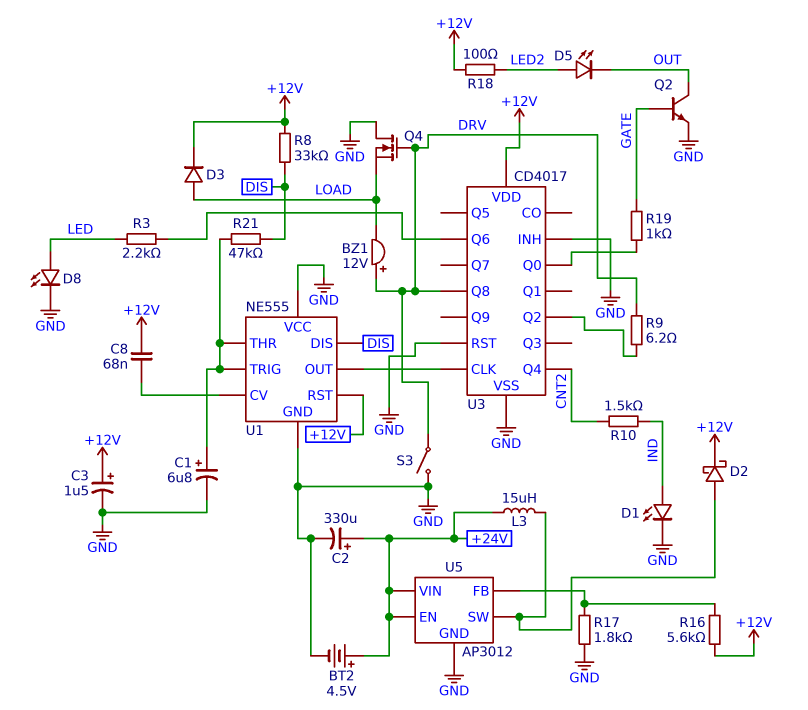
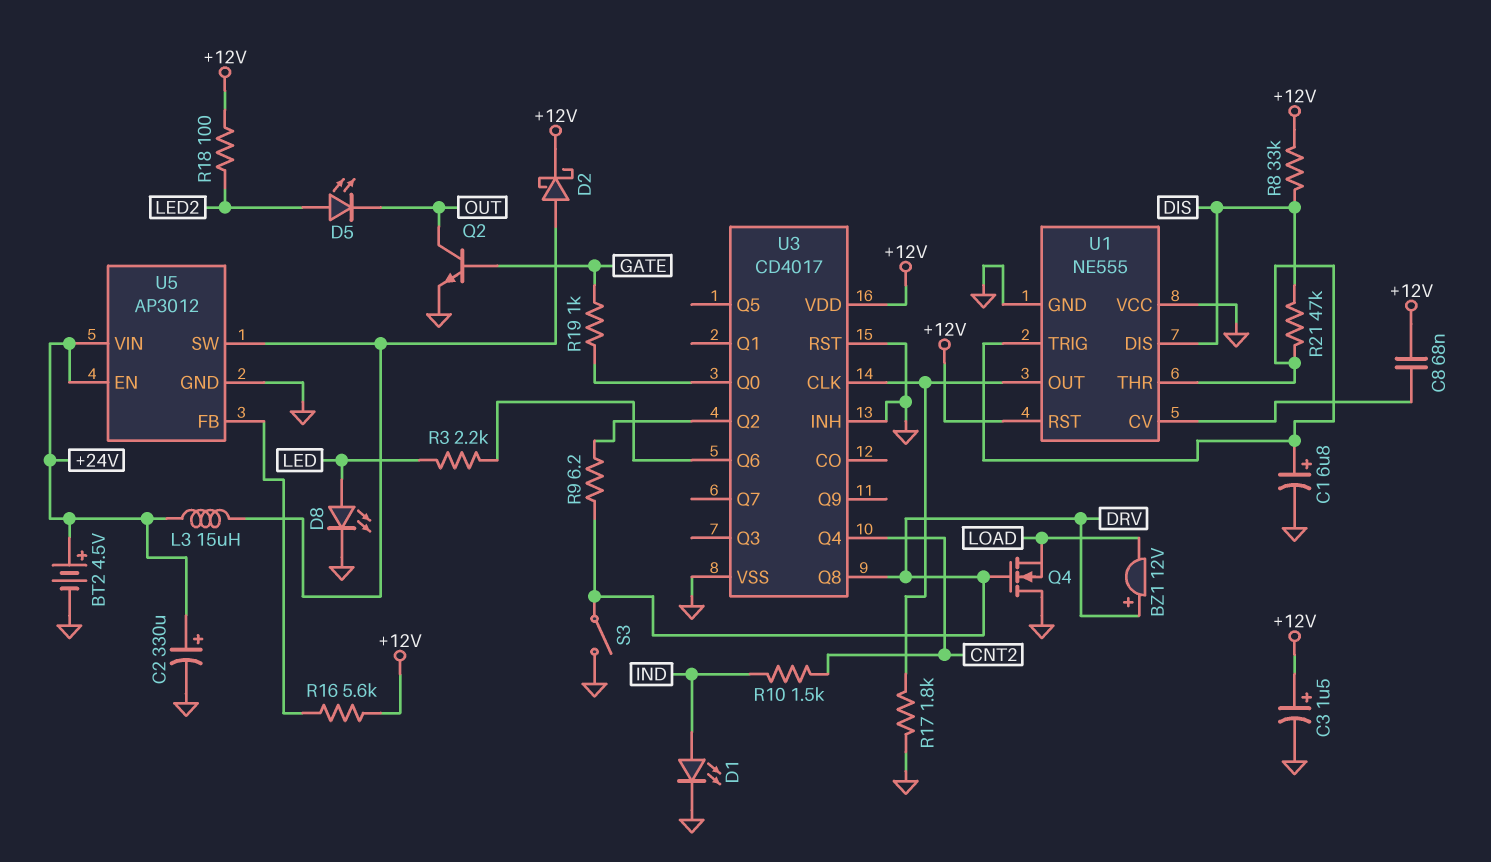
D3: diode (A LOAD, K +12V) -> none
R17: 1.8k (GND, U5/FB) -> 1.8k (GND, U1/OUT)

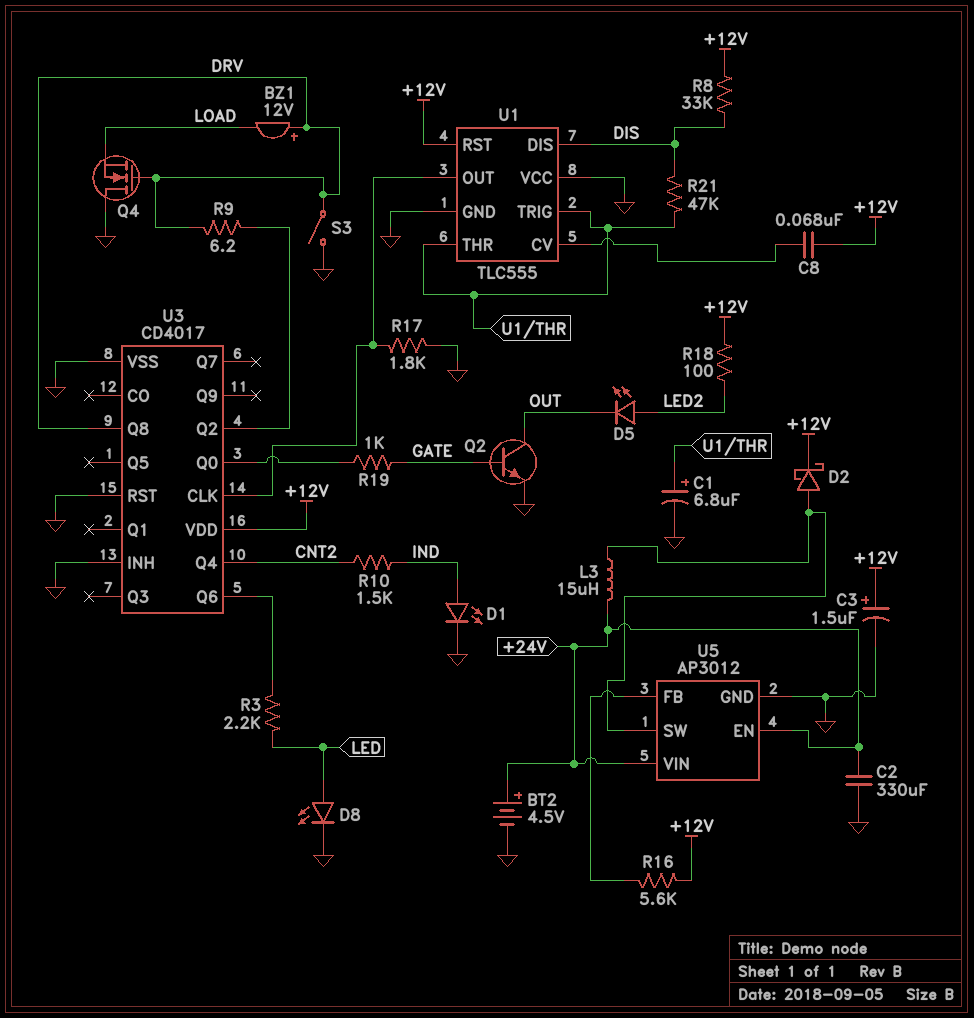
C2: 330uF (plus +24V, minus GND) -> 330uF (+24V, GND)
U1: NE555 -> TLC555

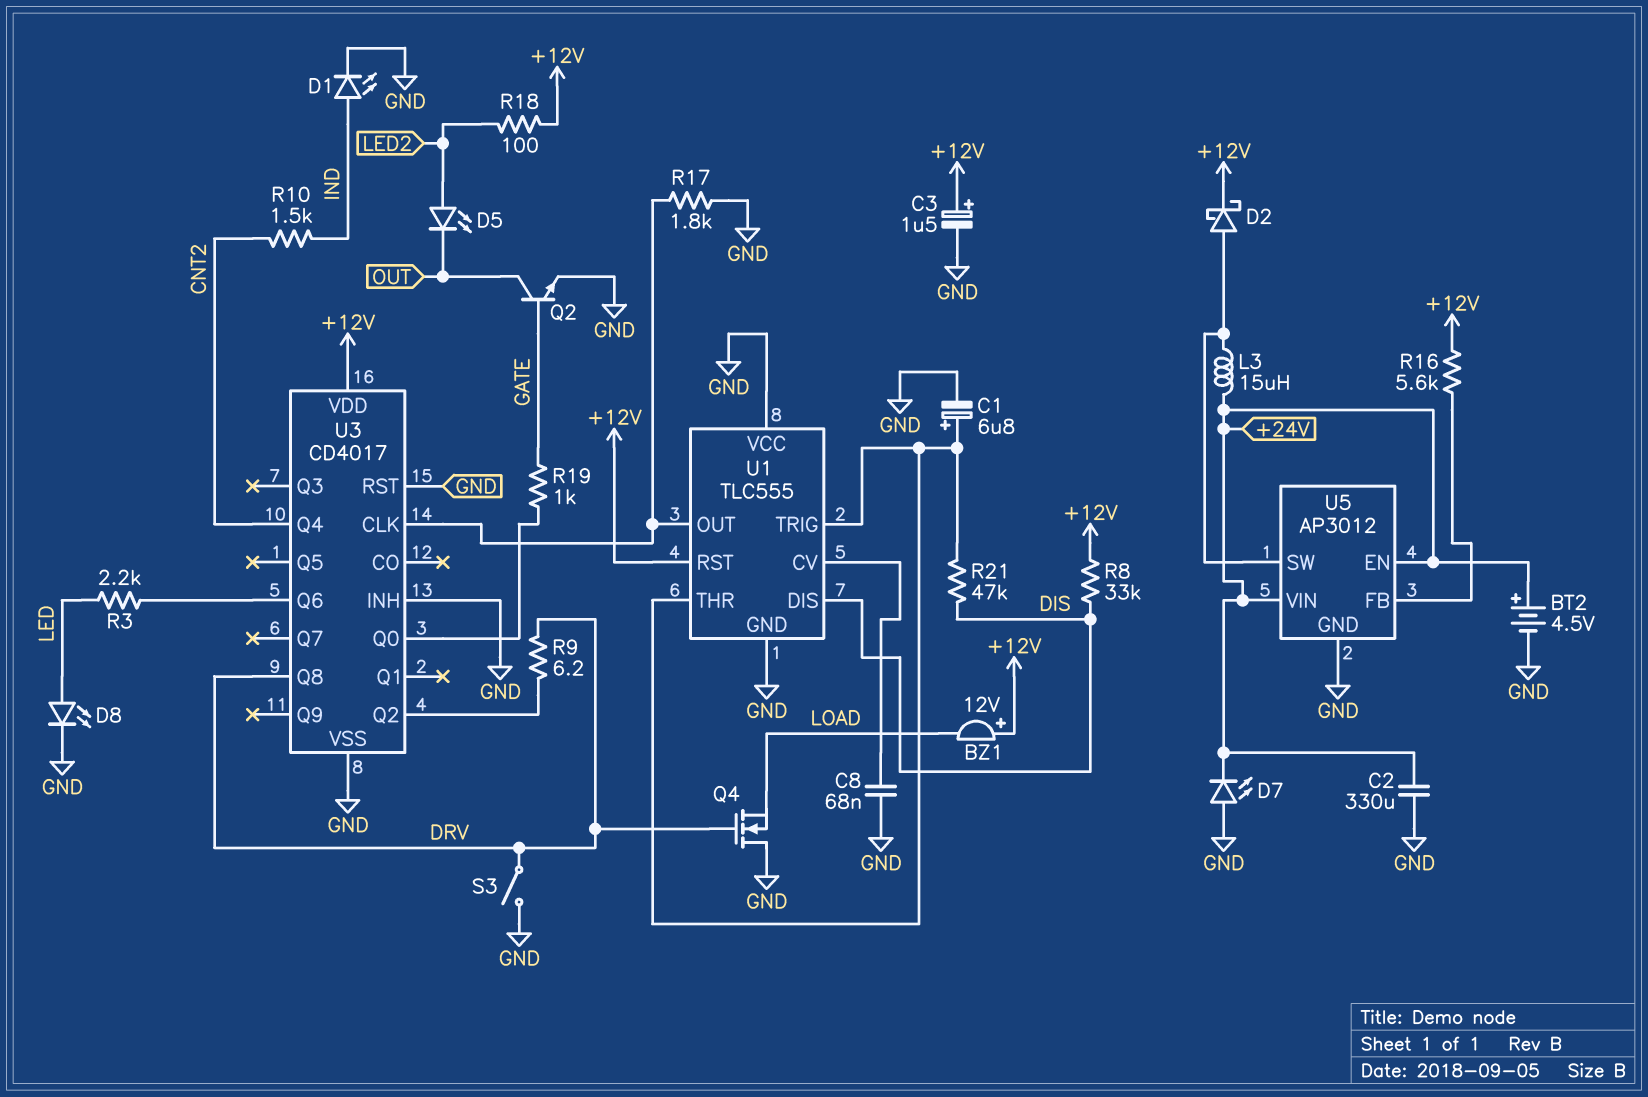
BZ1: buzzer 12V (plus DRV, minus LOAD) -> buzzer 12V (plus +12V, minus LOAD)
C8: 68nF (+12V, U1/CV) -> 68nF (GND, U1/CV)
D7: none -> LED (A GND, K +24V)

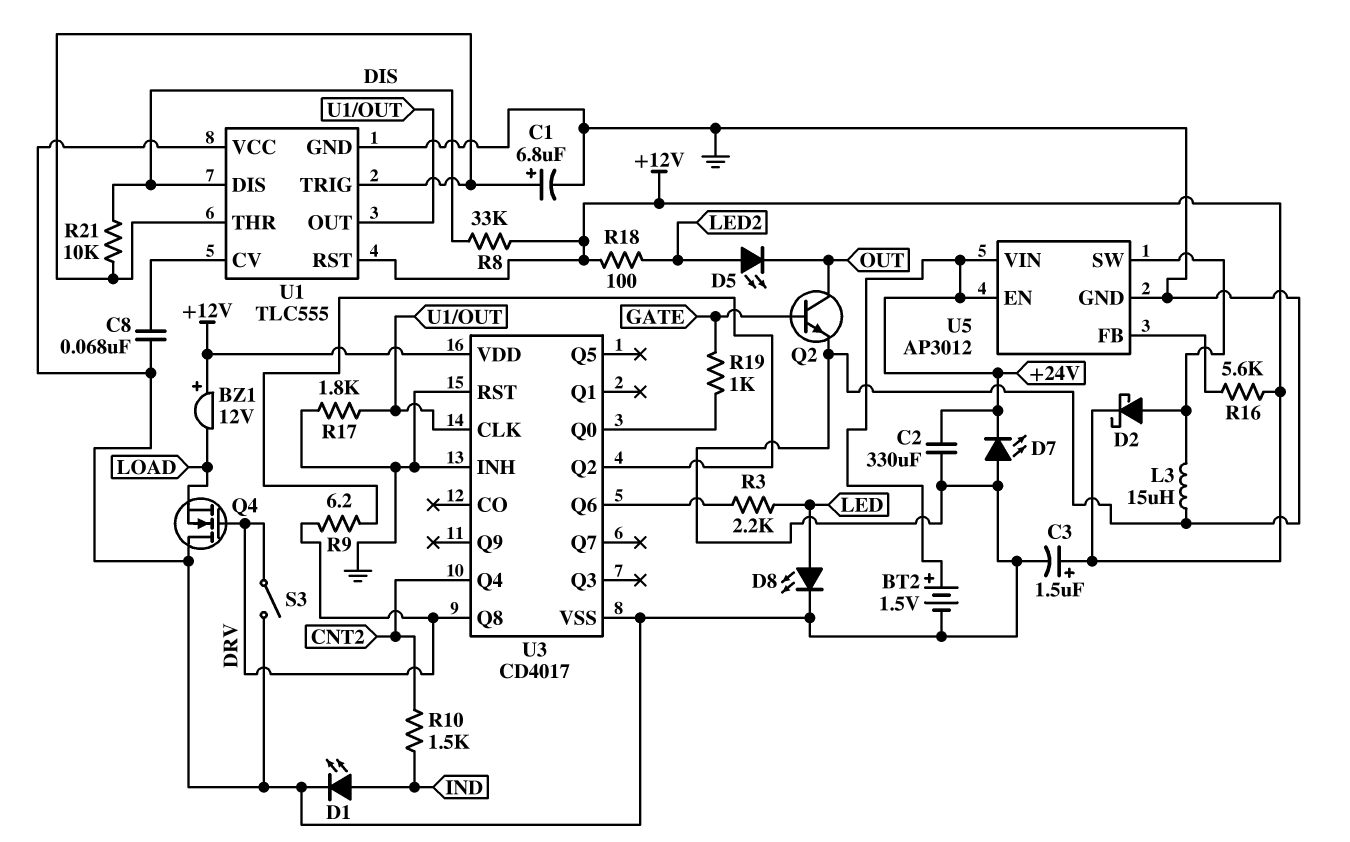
BT2: 4.5V (plus +24V, minus GND) -> 1.5V (plus +24V, minus GND)
L3: 15uH (+24V, U5/SW) -> 15uH (GND, U5/SW)
R21: 47k (DIS, U1/THR) -> 10k (DIS, U1/THR)

